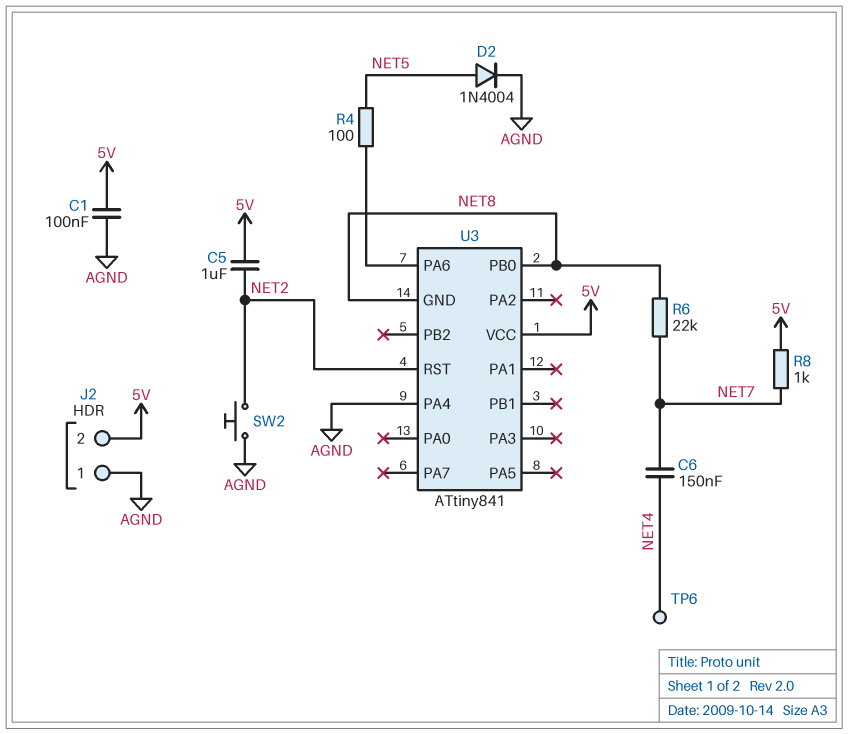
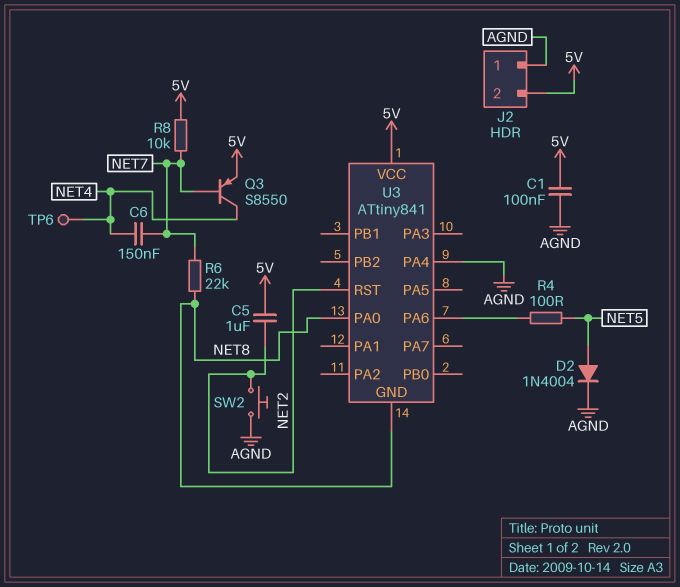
Q3: none -> PNP S8550 (B NET7, C NET4, E 5V)
R8: 1k (5V, NET7) -> 10k (5V, NET7)
U3 pin PA0: none -> NET8
U3 pin PB0: NET8 -> none

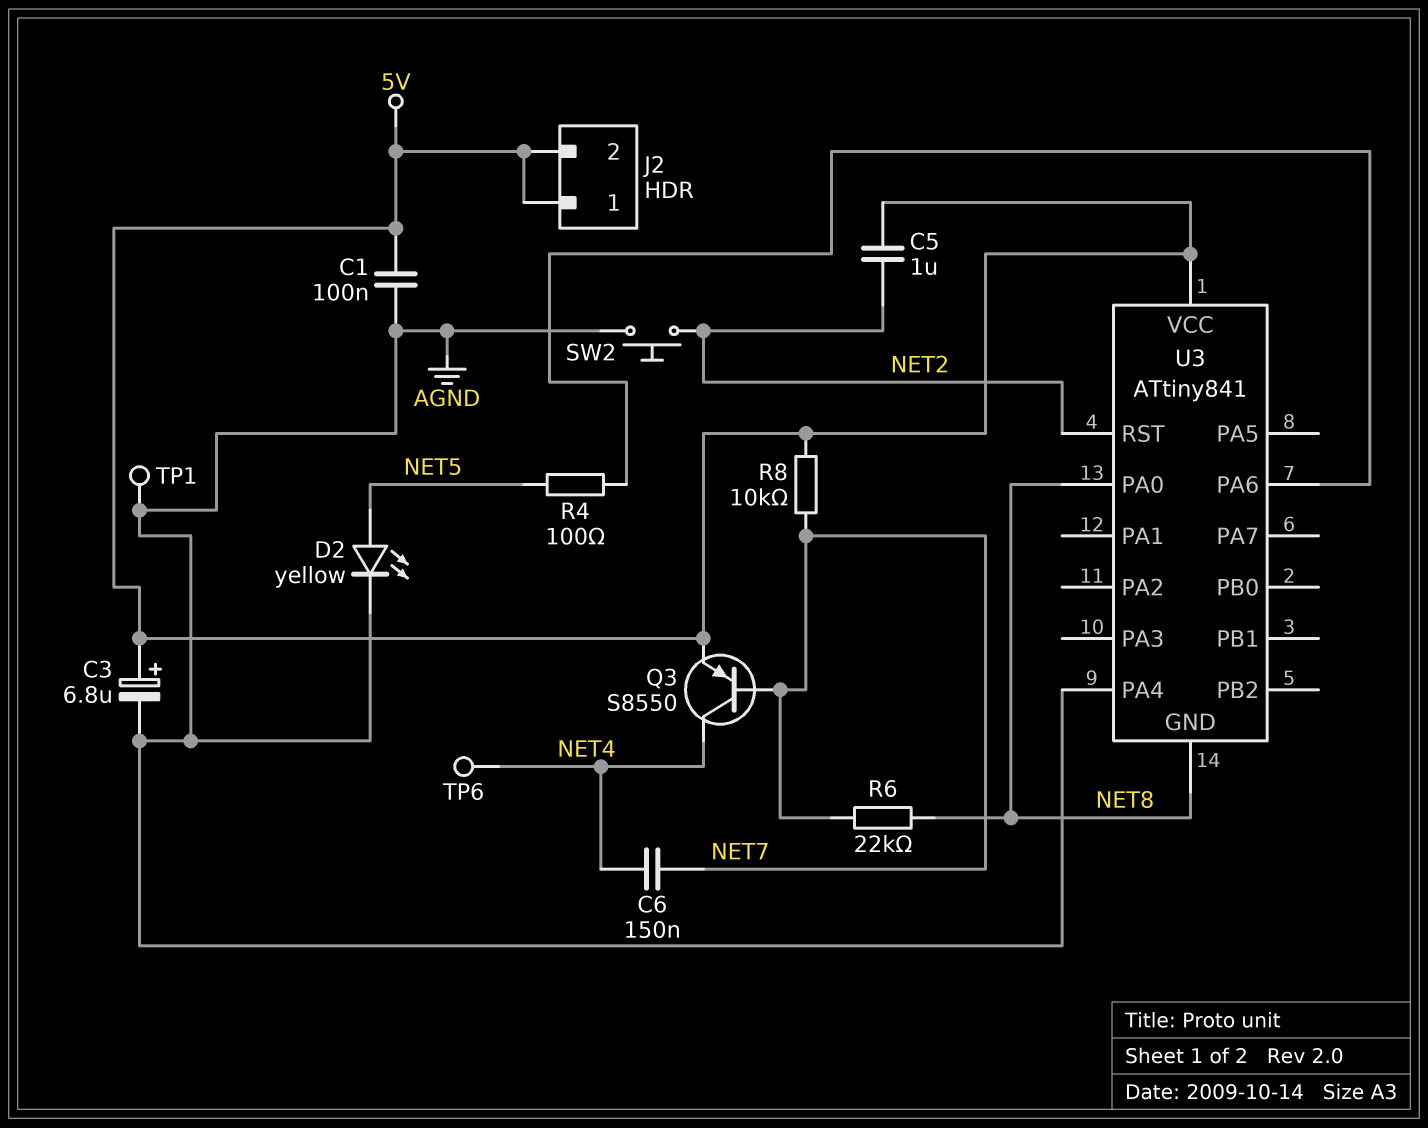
C3: none -> 6.8uF (plus 5V, minus AGND)
D2: diode 1N4004 (A NET5, K AGND) -> LED yellow (A NET5, K AGND)
J2 pin 1: AGND -> 5V
TP1: none -> test point (AGND)

